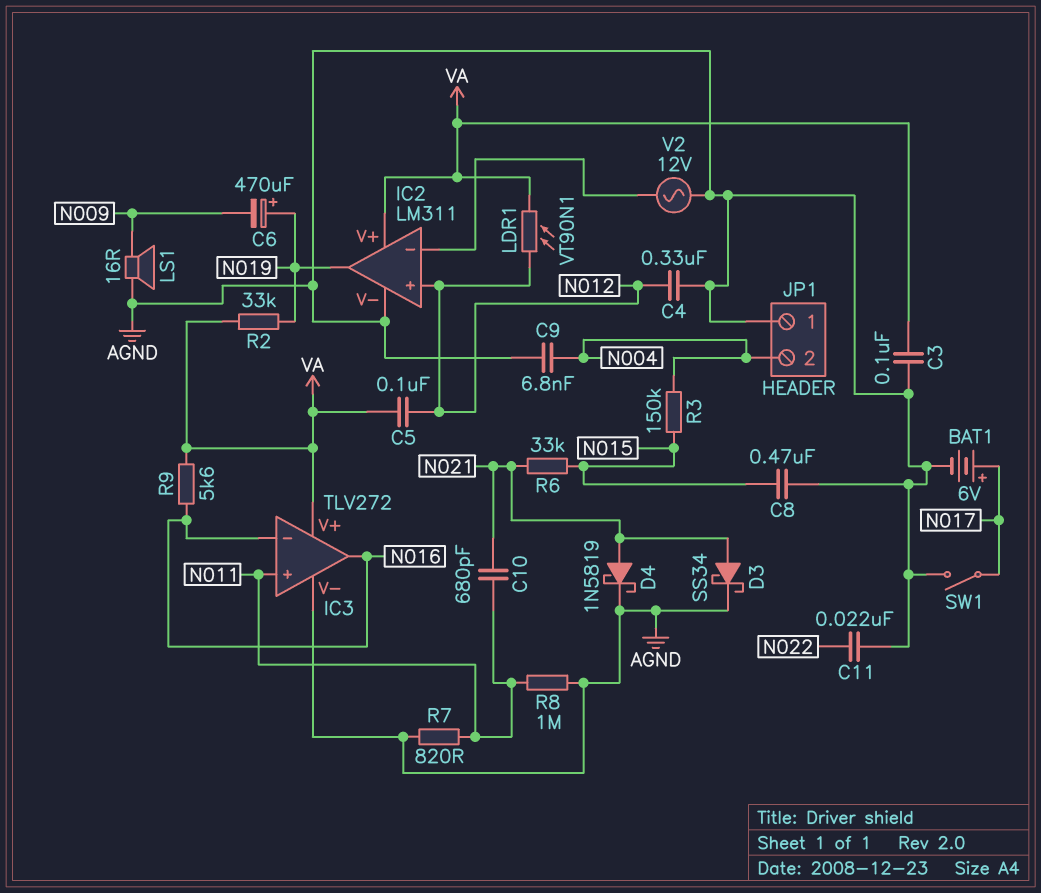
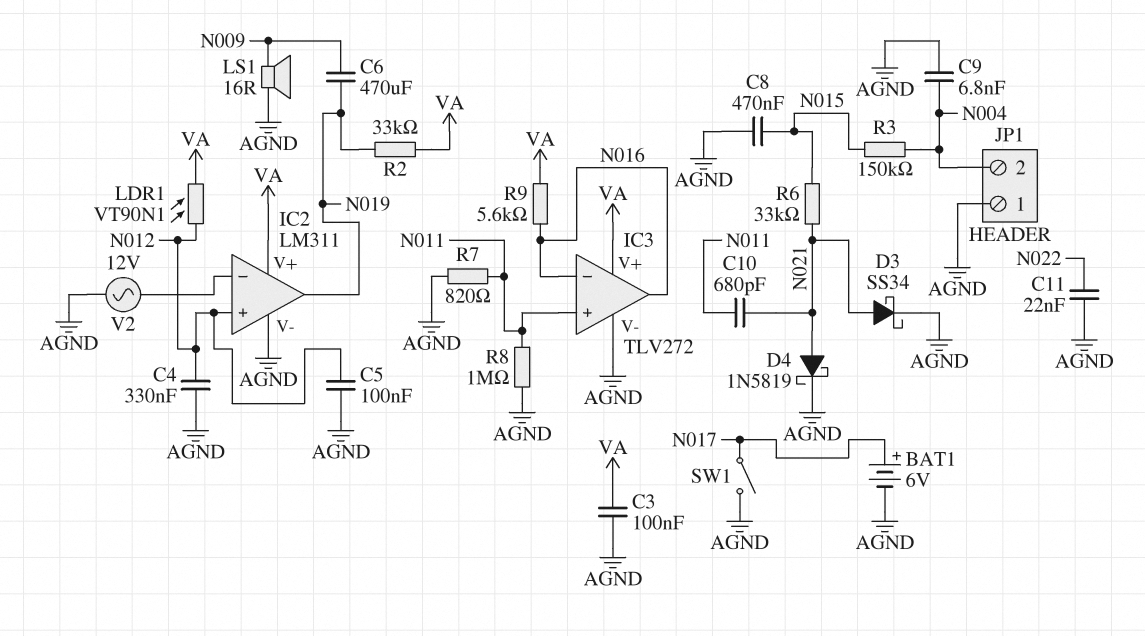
C5: 100nF (N012, VA) -> 100nF (AGND, N012)
C6: 470uF (plus N019, minus N009) -> 470uF (N009, N019)

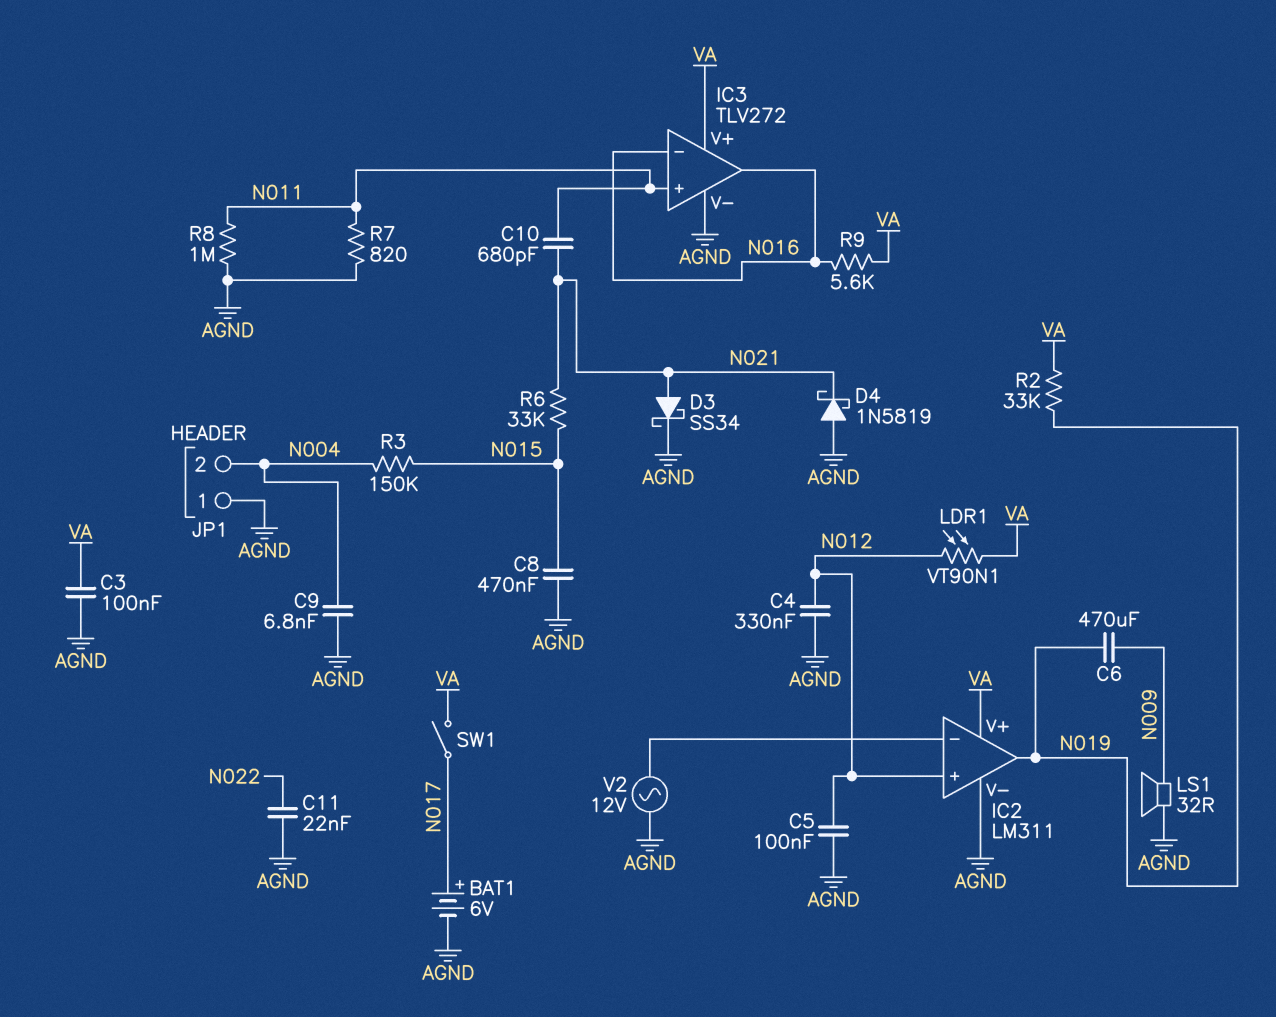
D4: schottky 1N5819 (A N021, K AGND) -> schottky 1N5819 (A AGND, K N021)
LS1: speaker 16R (AGND, N009) -> speaker 32R (AGND, N009)
SW1: switch (AGND, N017) -> switch (N017, VA)

